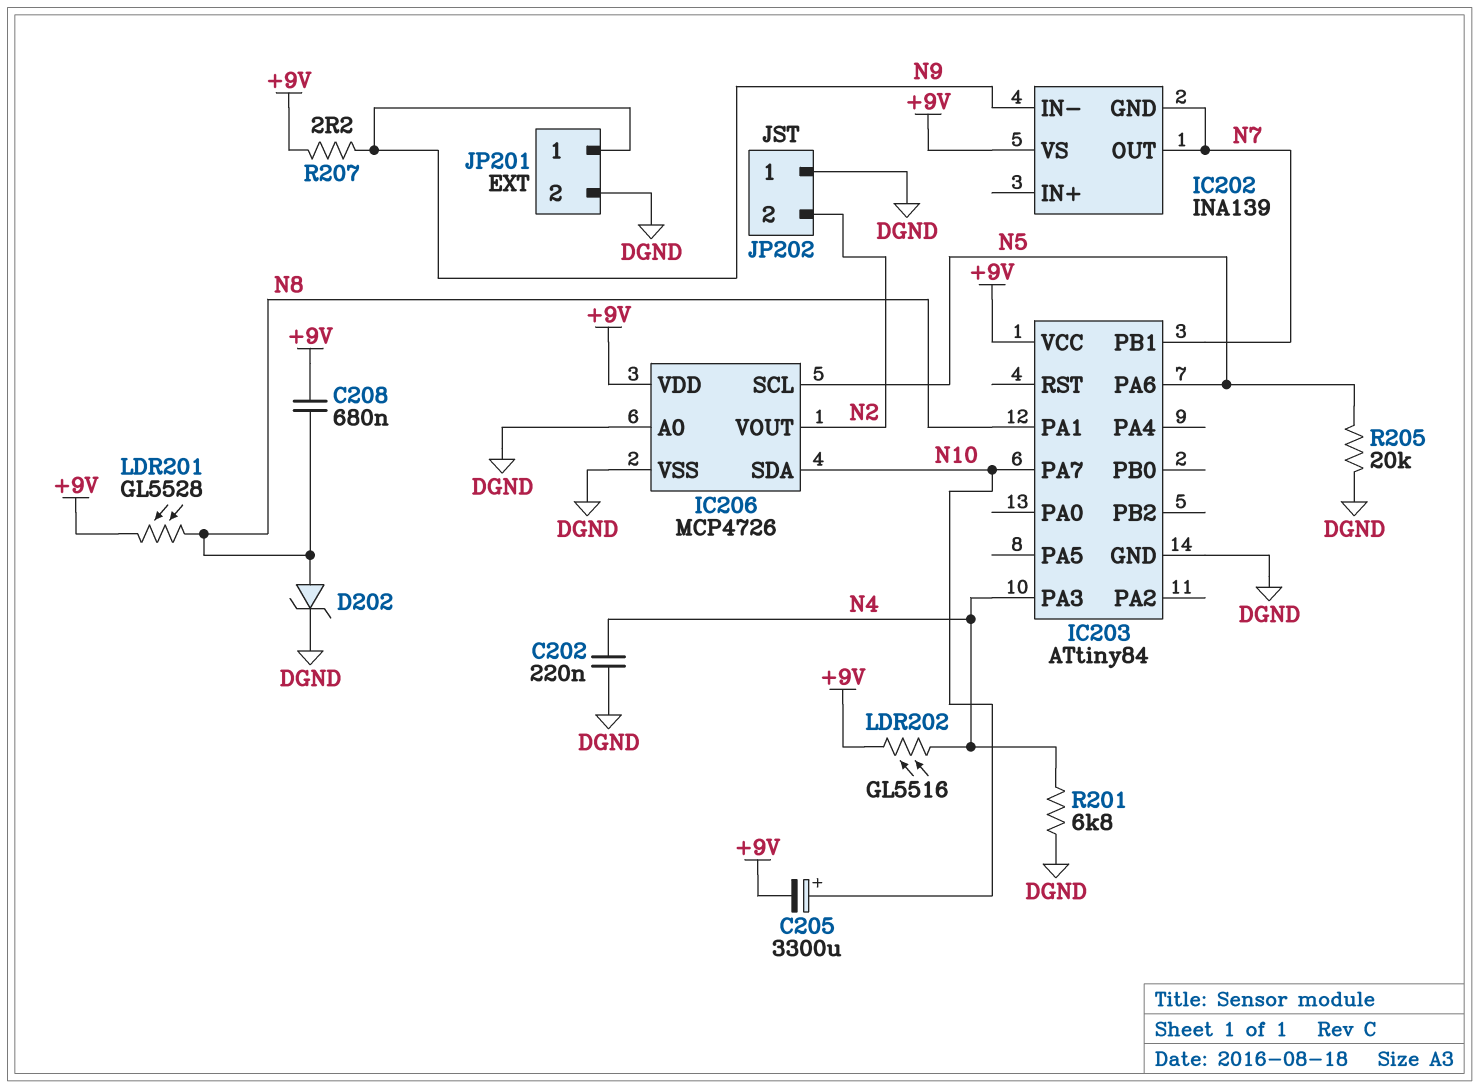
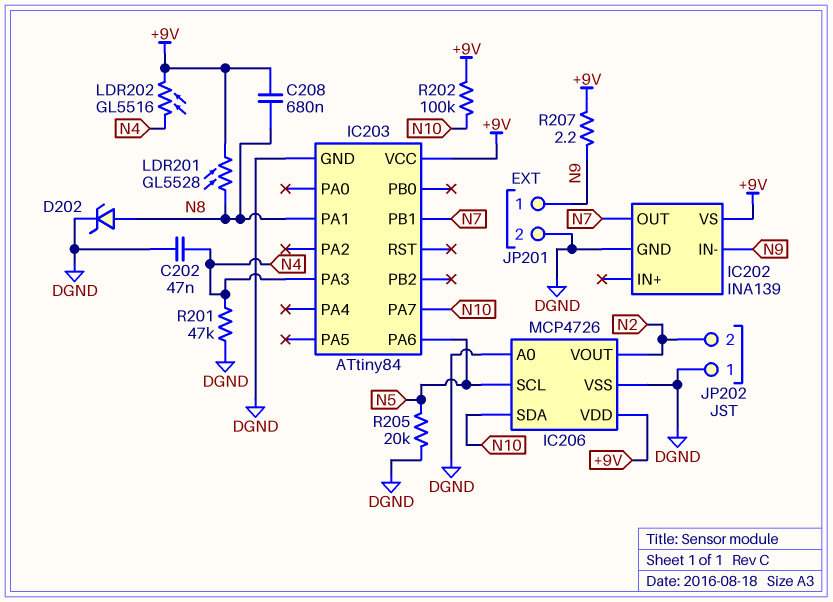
C202: 220nF (DGND, N4) -> 47nF (DGND, N4)
C205: 3300uF (plus N10, minus +9V) -> none
IC202 pin GND: N7 -> DGND
R201: 6.8k (DGND, N4) -> 47k (DGND, N4)
R202: none -> 100k (+9V, N10)

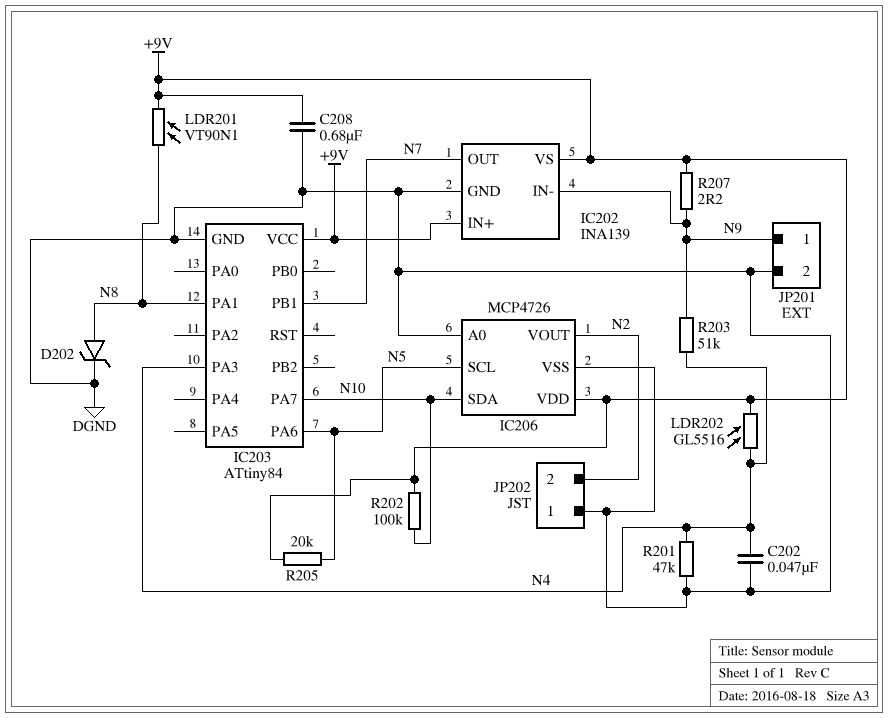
C208: 680nF (+9V, N8) -> 680nF (+9V, DGND)
IC202 pin IN+: none -> +9V
LDR201: GL5528 (+9V, N8) -> VT90N1 (+9V, N8)
R203: none -> 51k (N4, N9)
R205: 20k (DGND, N5) -> 20k (+9V, N5)

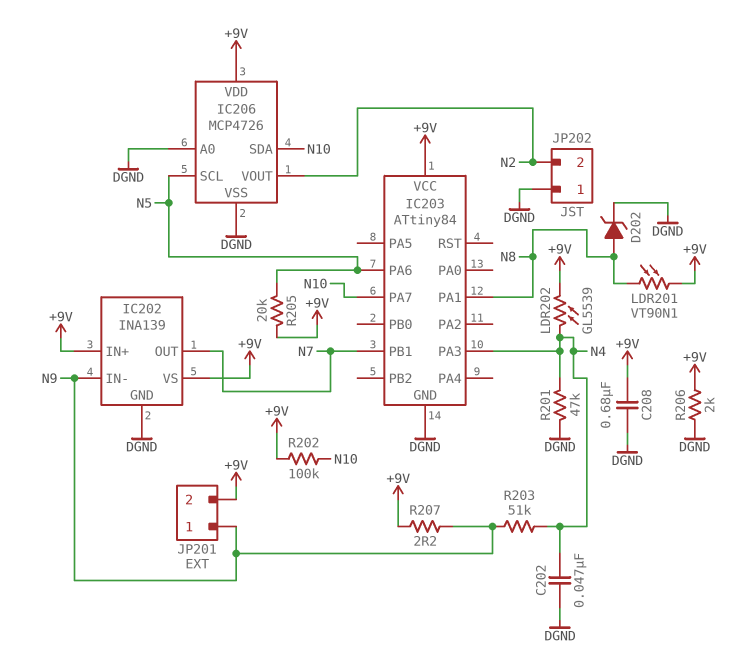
JP201 pin 2: DGND -> +9V
LDR202: GL5516 (+9V, N4) -> GL5539 (+9V, N4)
R206: none -> 2k (+9V, DGND)

